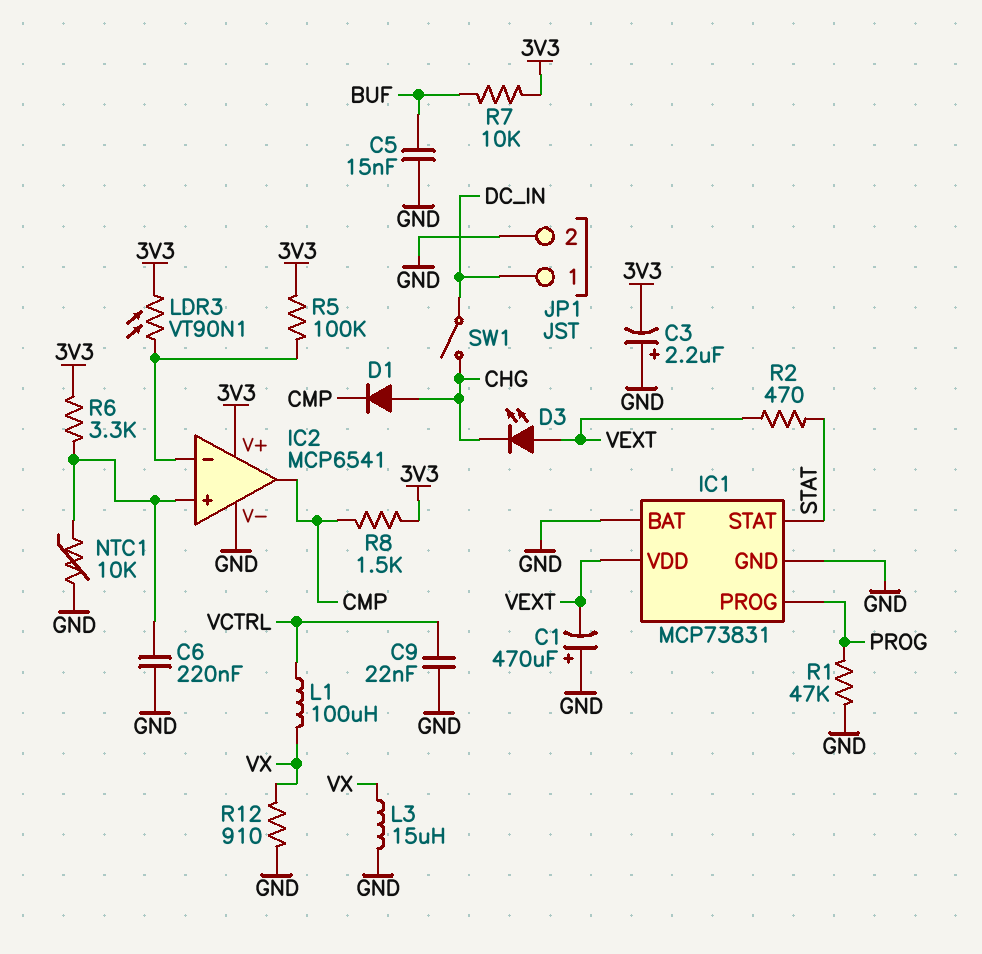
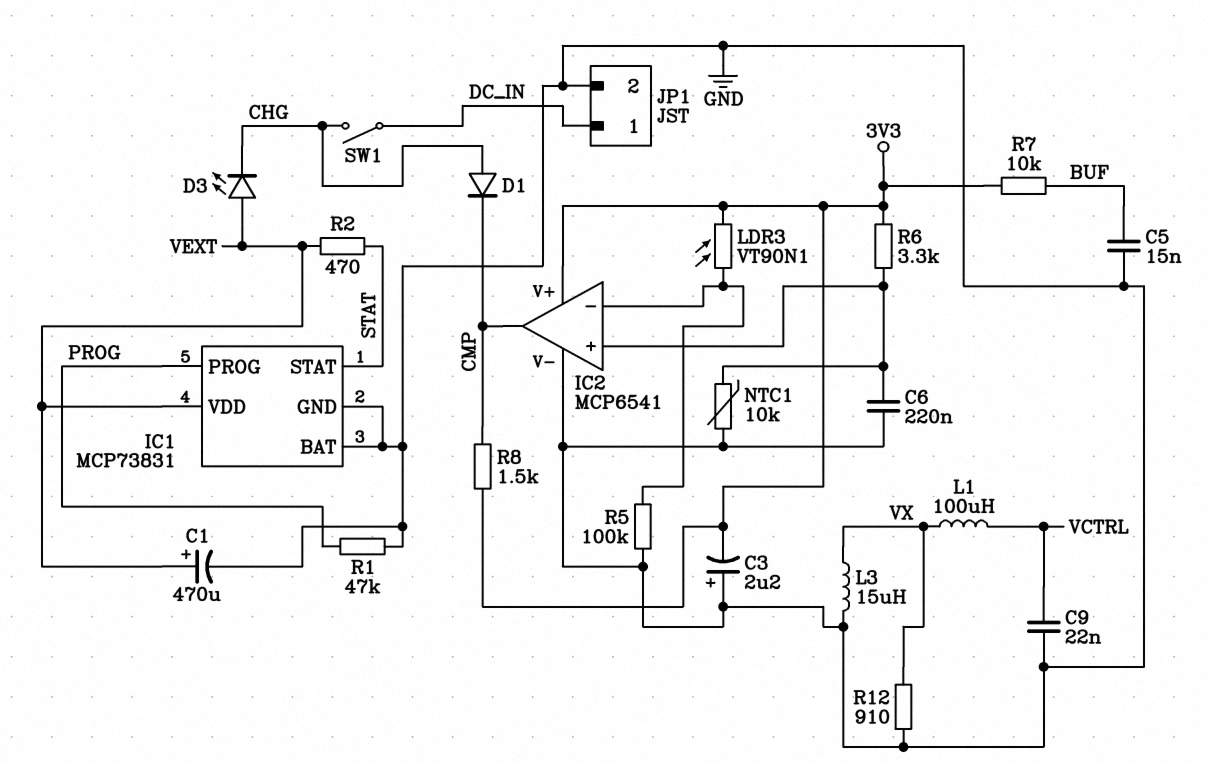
C1: 470uF (plus GND, minus VEXT) -> 470uF (plus VEXT, minus GND)
R5: 100k (3V3, IC2/in-) -> 100k (GND, IC2/in-)

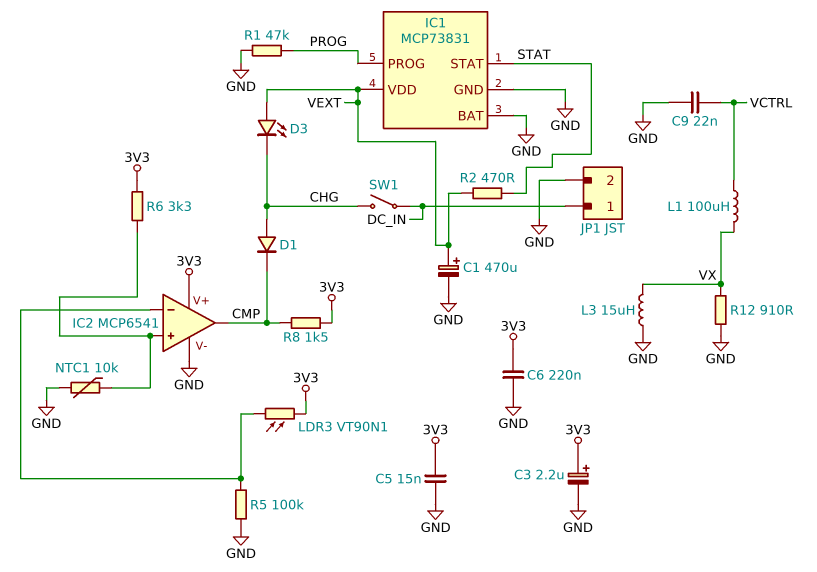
C3: 2.2uF (plus GND, minus 3V3) -> 2.2uF (plus 3V3, minus GND)
C5: 15nF (BUF, GND) -> 15nF (3V3, GND)
C6: 220nF (GND, IC2/in+) -> 220nF (3V3, GND)
R7: 10k (3V3, BUF) -> none

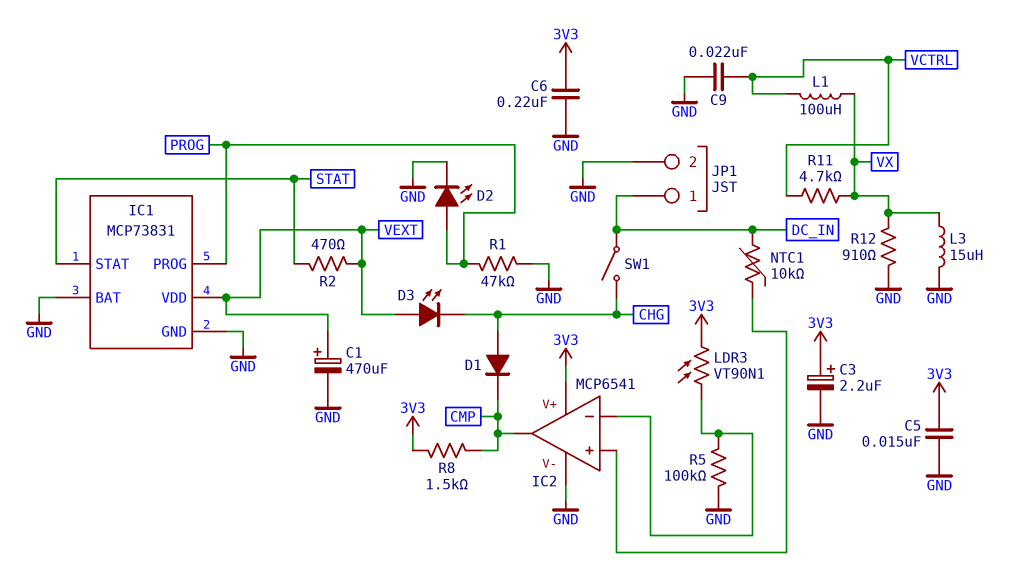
D2: none -> LED (A PROG, K GND)
NTC1: 10k (GND, IC2/in+) -> 10k (DC_IN, IC2/in+)
R6: 3.3k (3V3, IC2/in+) -> none
R11: none -> 4.7k (VCTRL, VX)

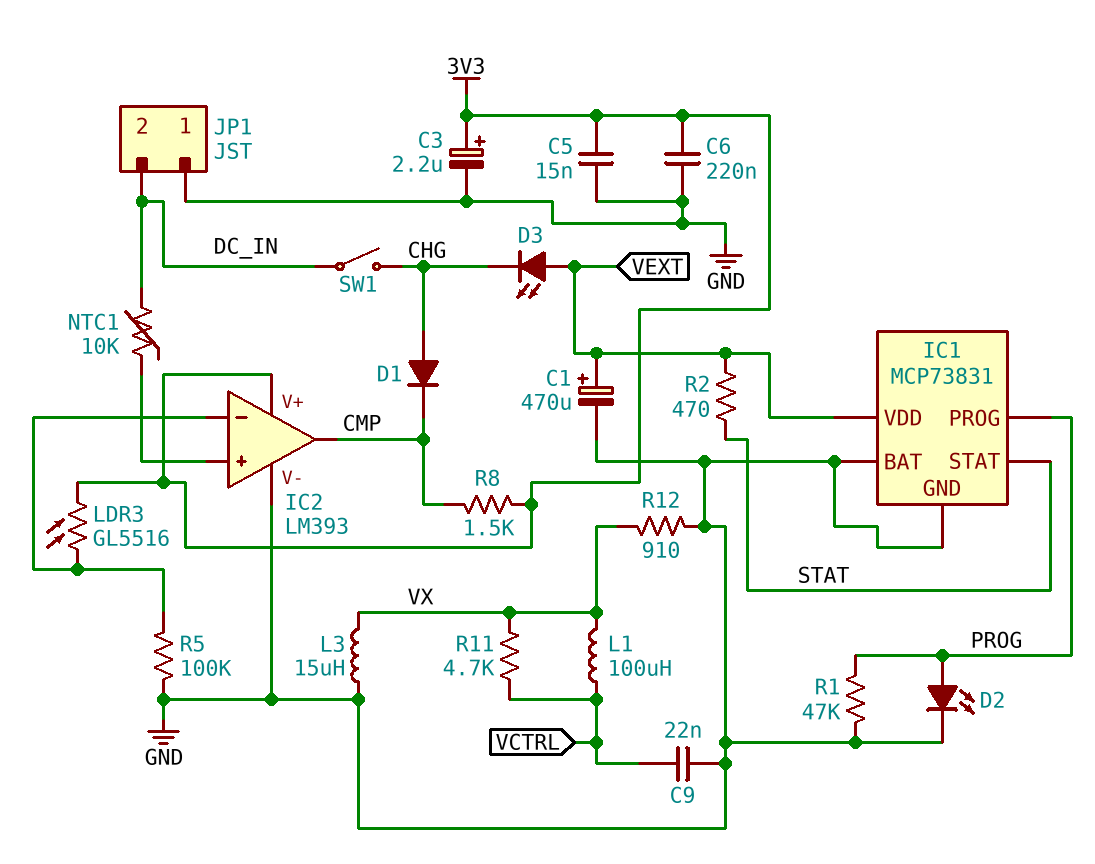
IC2: MCP6541 -> LM393
JP1 pin 1: DC_IN -> GND
JP1 pin 2: GND -> DC_IN
LDR3: VT90N1 (3V3, IC2/in-) -> GL5516 (3V3, IC2/in-)

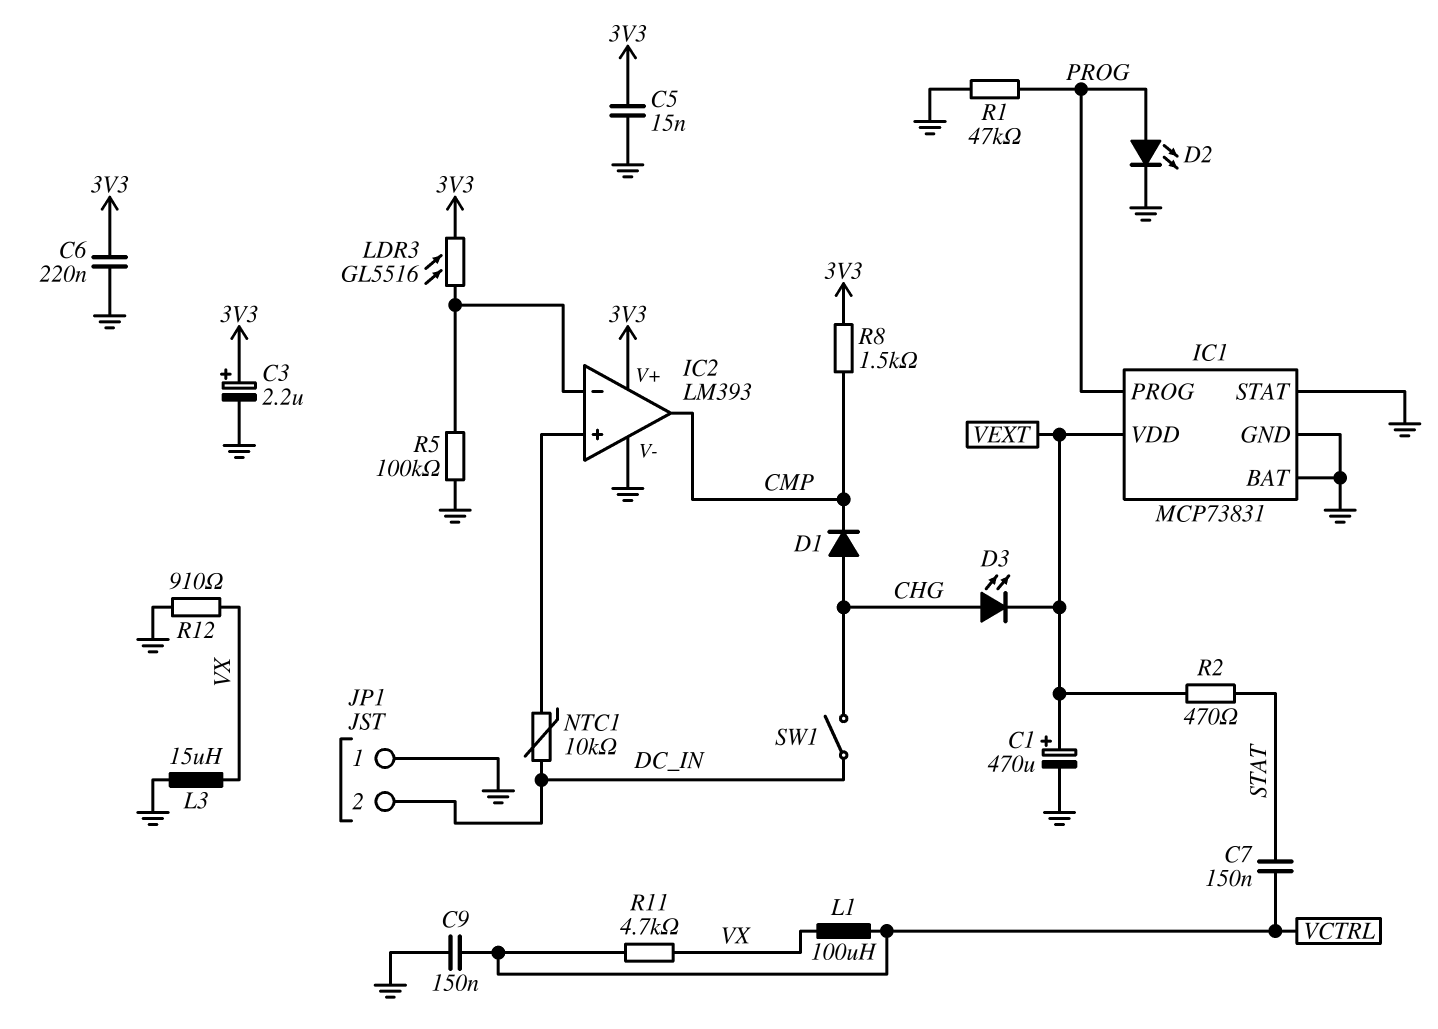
C7: none -> 150nF (STAT, VCTRL)
C9: 22nF (GND, VCTRL) -> 150nF (GND, VCTRL)
D3: LED (A VEXT, K CHG) -> LED (A CHG, K VEXT)
IC1 pin STAT: STAT -> GND

